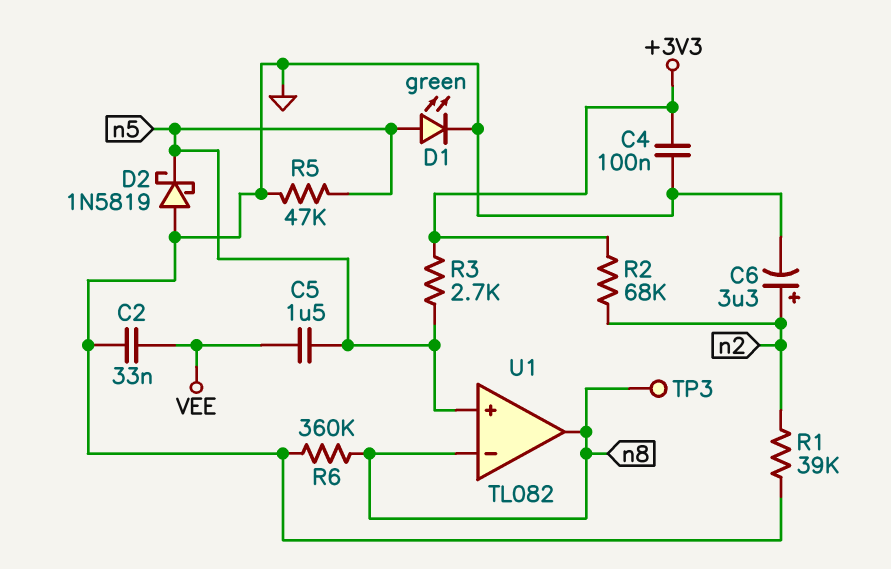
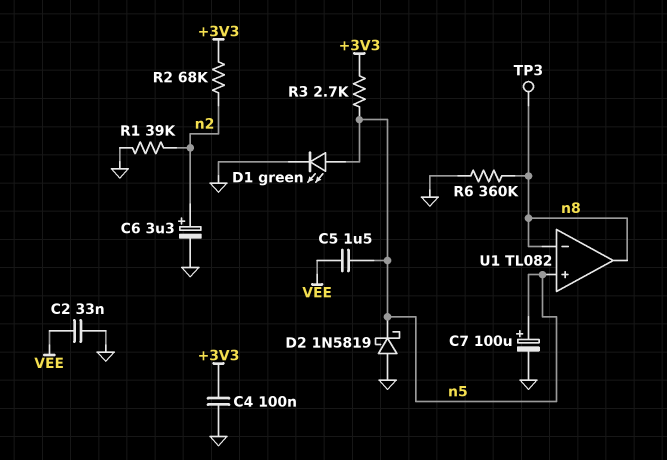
C7: none -> 100uF (plus n5, minus GND)
R5: 47k (GND, n5) -> none

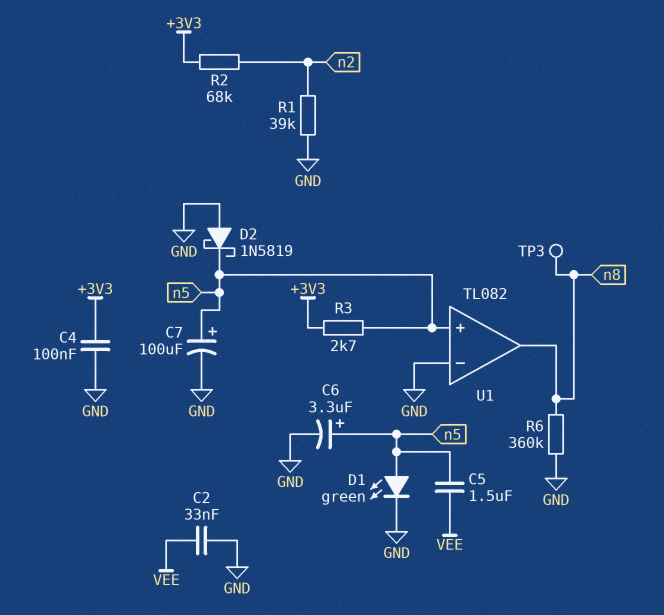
C6: 3.3uF (plus n2, minus GND) -> 3.3uF (plus n5, minus GND)
U1 pin in-: n8 -> GND

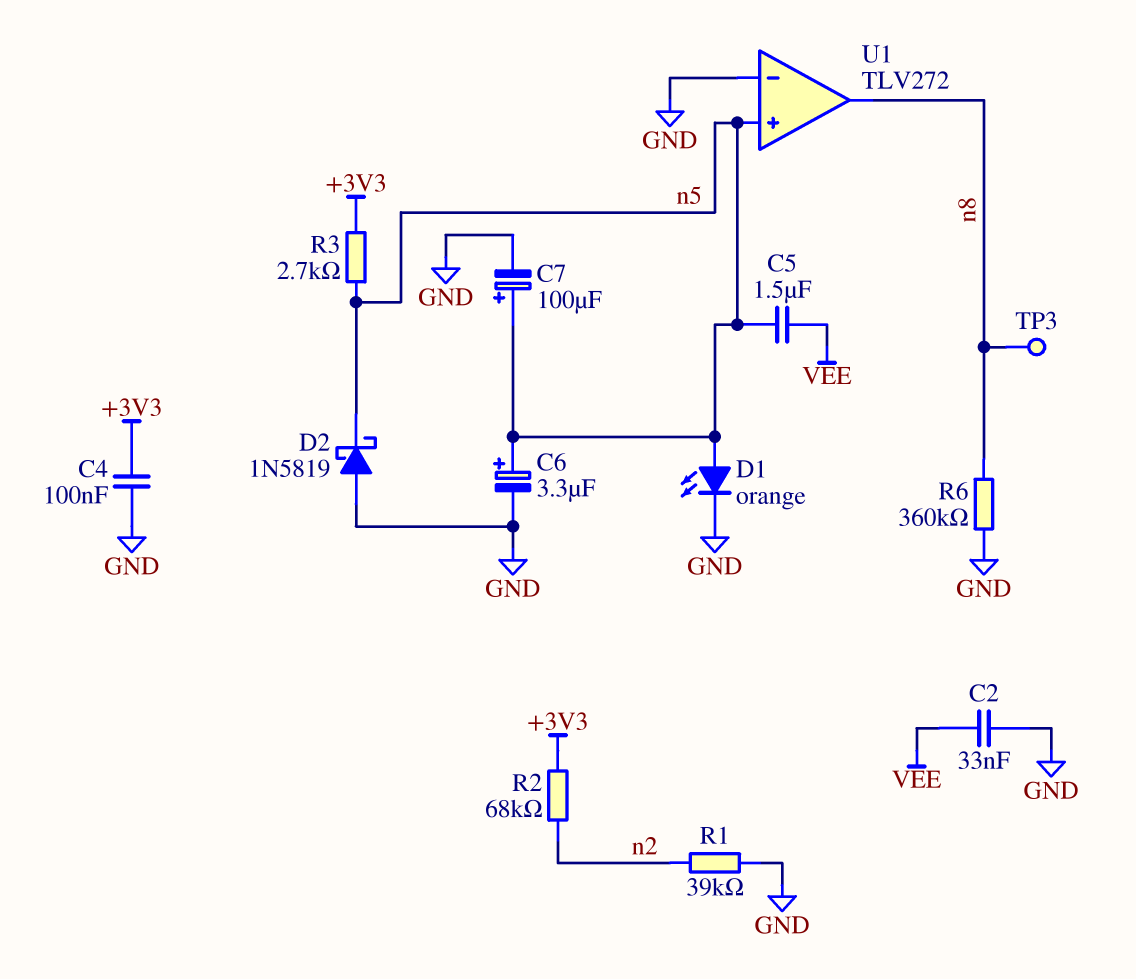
D1: LED green (A n5, K GND) -> LED orange (A n5, K GND)
U1: TL082 -> TLV272

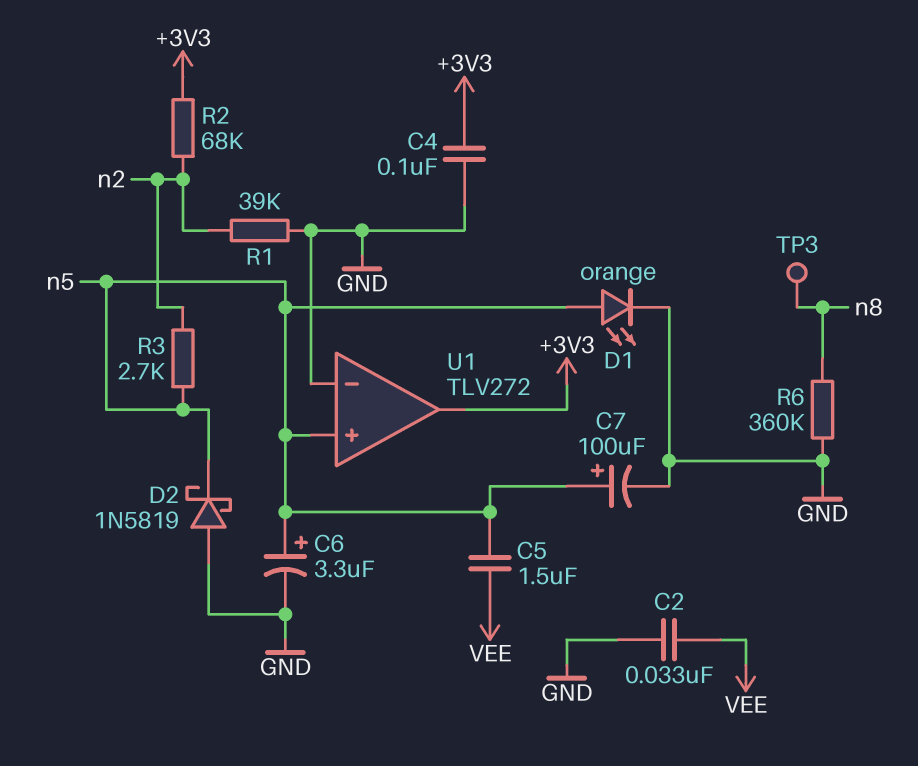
R3: 2.7k (+3V3, n5) -> 2.7k (n2, n5)
U1 pin out: n8 -> +3V3

